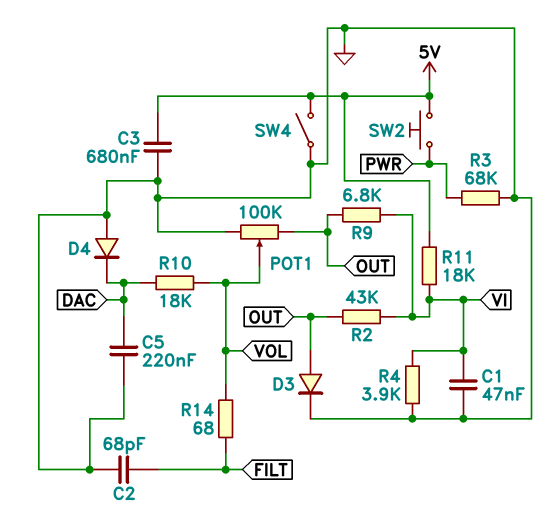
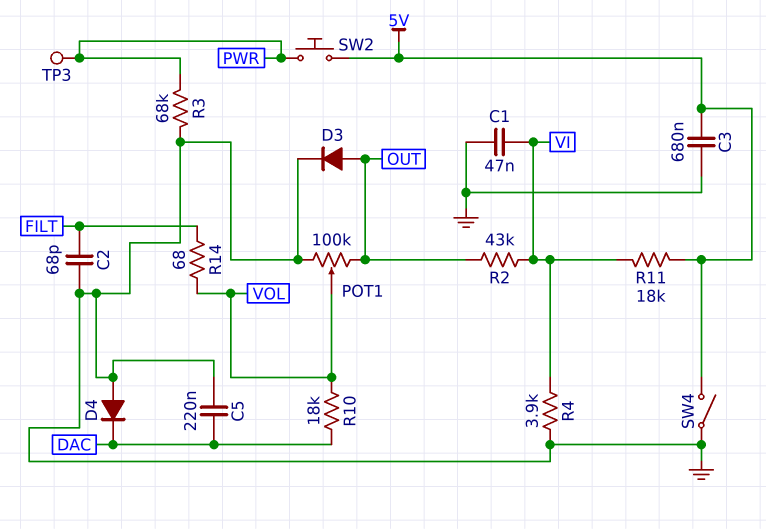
R9: 6.8k (OUT, VI) -> none
TP3: none -> test point (PWR)

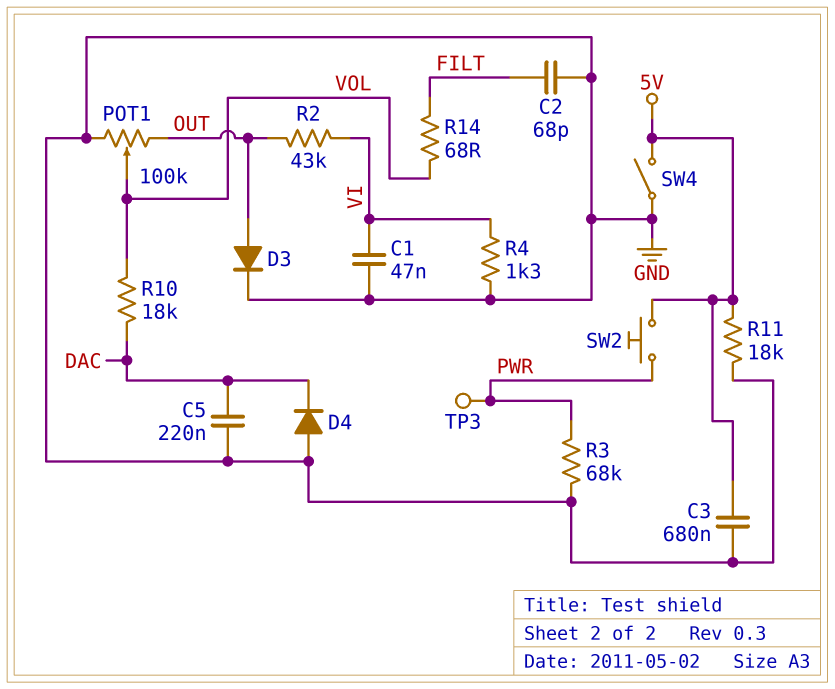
R4: 3.9k (GND, VI) -> 1.3k (GND, VI)
R11: 18k (5V, VI) -> 18k (5V, GND)

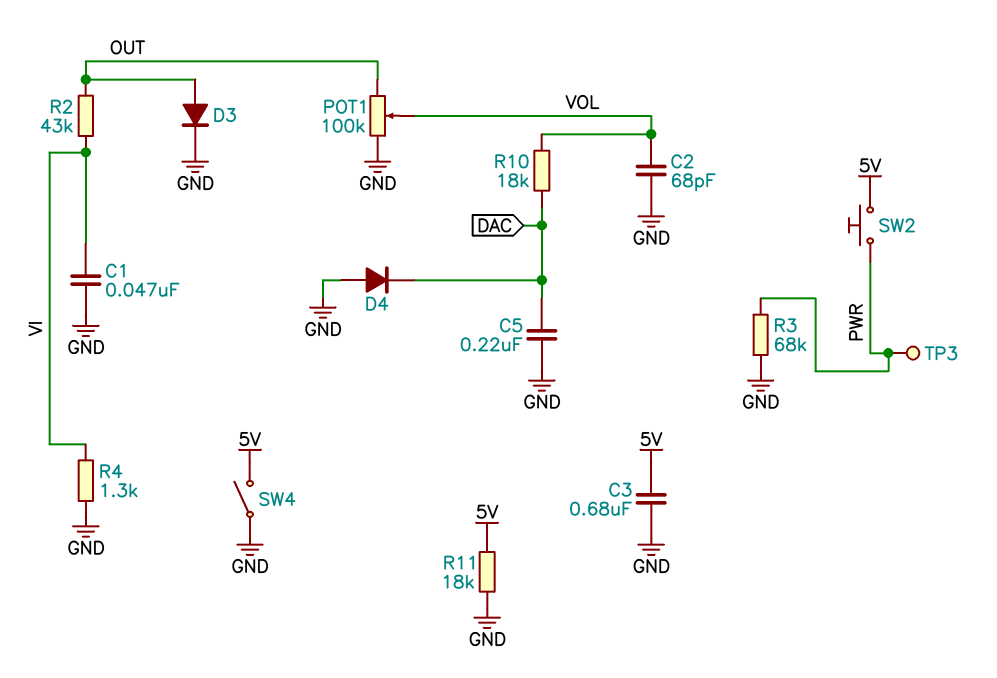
C2: 68pF (FILT, GND) -> 68pF (GND, VOL)
R14: 68 (FILT, VOL) -> none

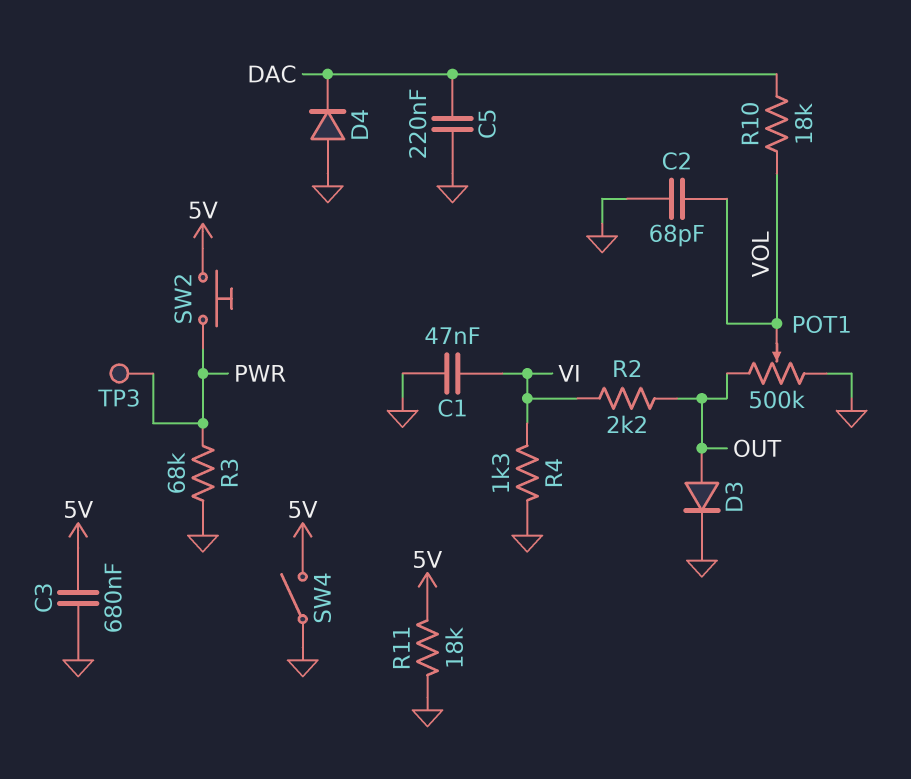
POT1: 100k (GND, OUT, wiper VOL) -> 500k (GND, OUT, wiper VOL)
R2: 43k (OUT, VI) -> 2.2k (OUT, VI)

